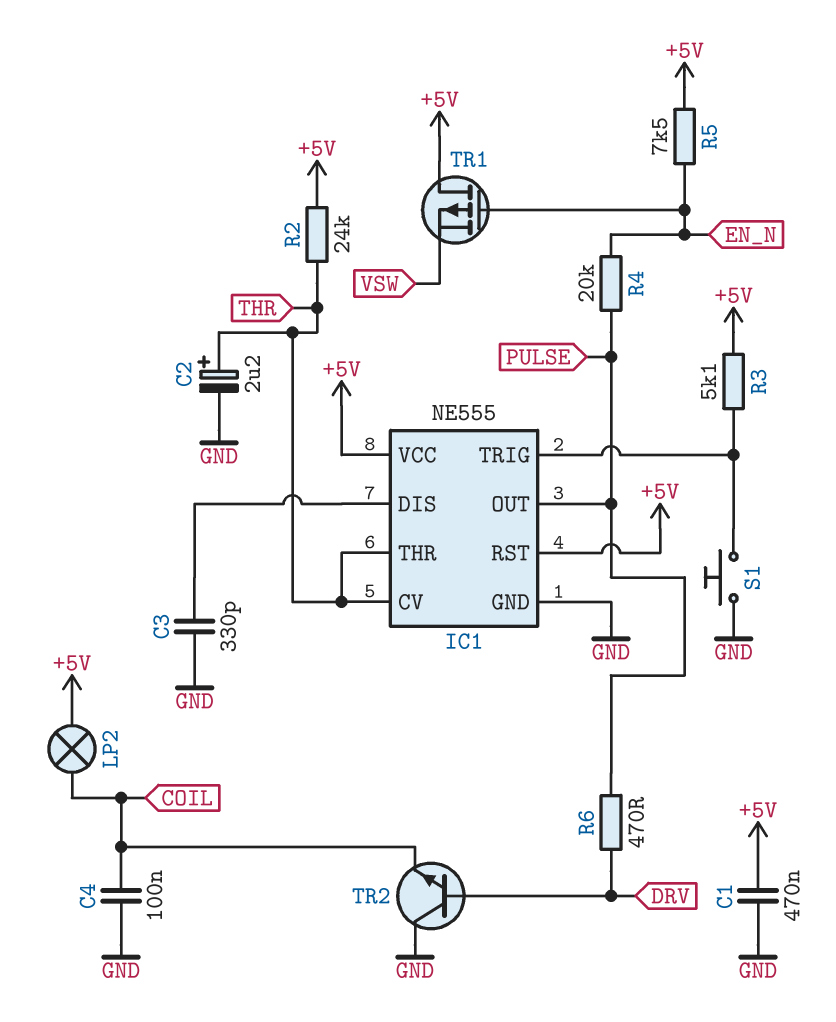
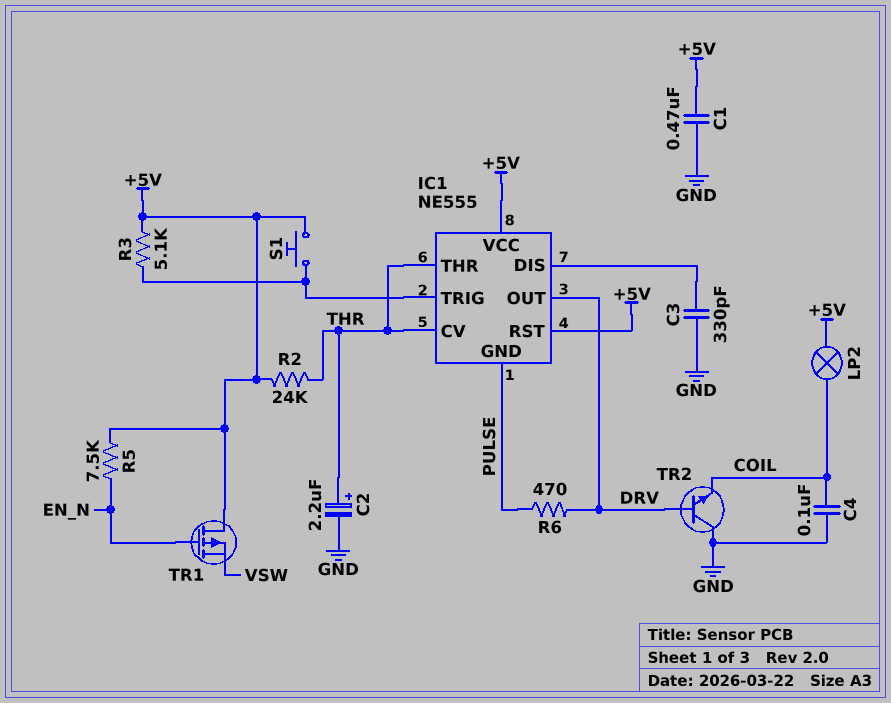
IC1 pin GND: GND -> PULSE
IC1 pin OUT: PULSE -> DRV
R4: 20k (EN_N, PULSE) -> none
S1: button (GND, IC1/TRIG) -> button (+5V, IC1/TRIG)

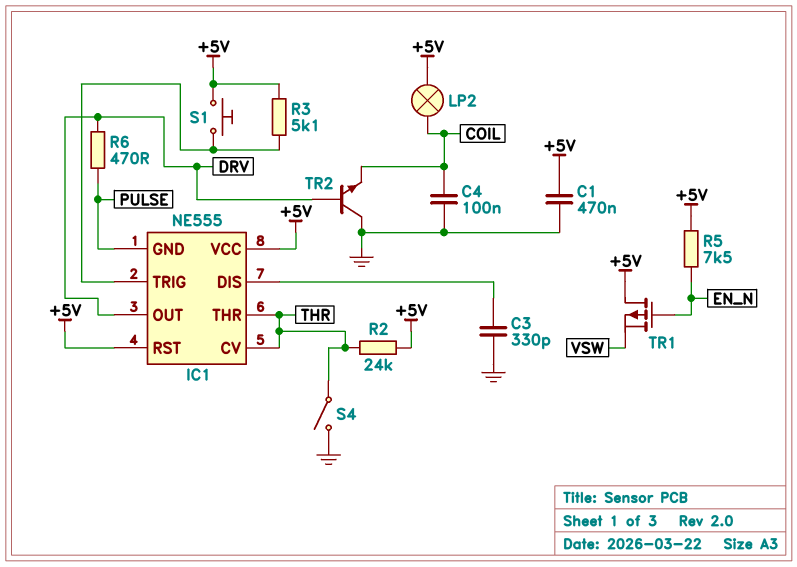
C2: 2.2uF (plus THR, minus GND) -> none
S4: none -> switch (GND, THR)

